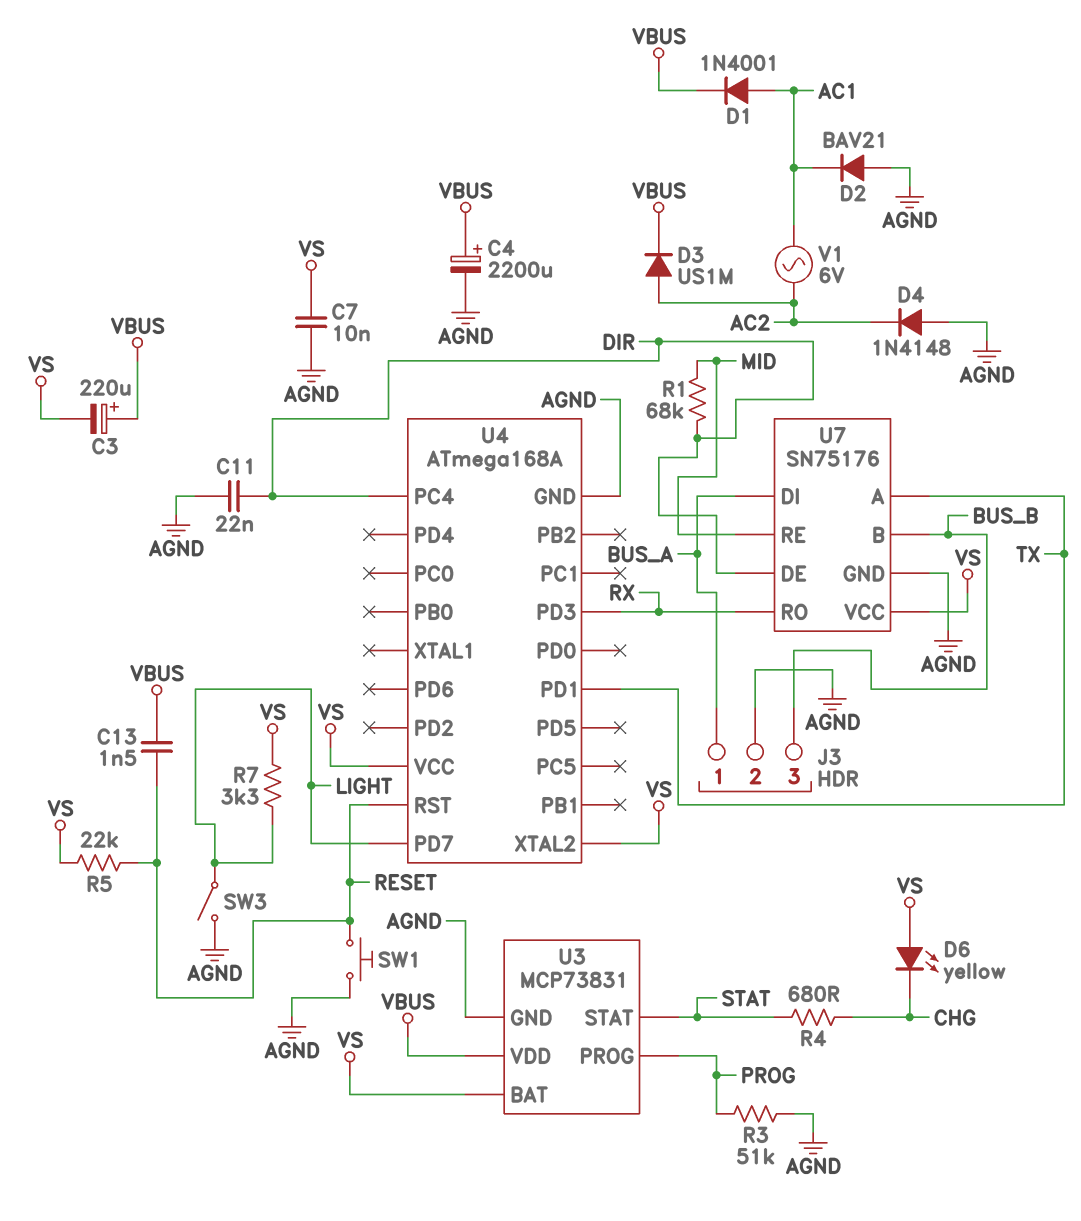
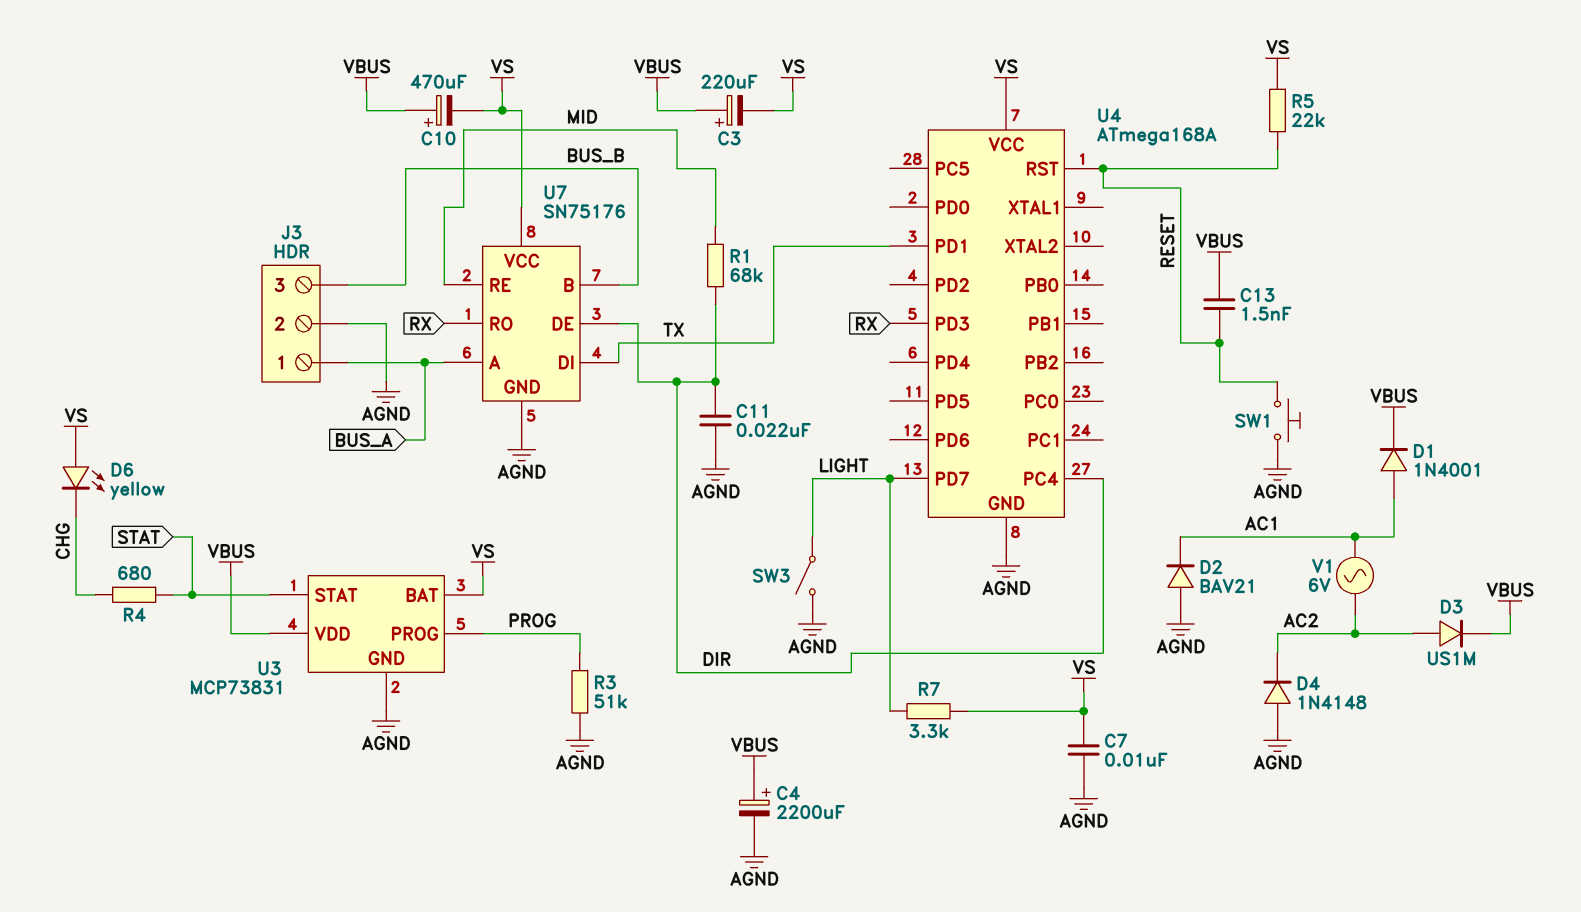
C10: none -> 470uF (plus VBUS, minus VS)
U4 pin XTAL2: VS -> none
U7 pin A: TX -> BUS_A
U7 pin DI: BUS_A -> TX

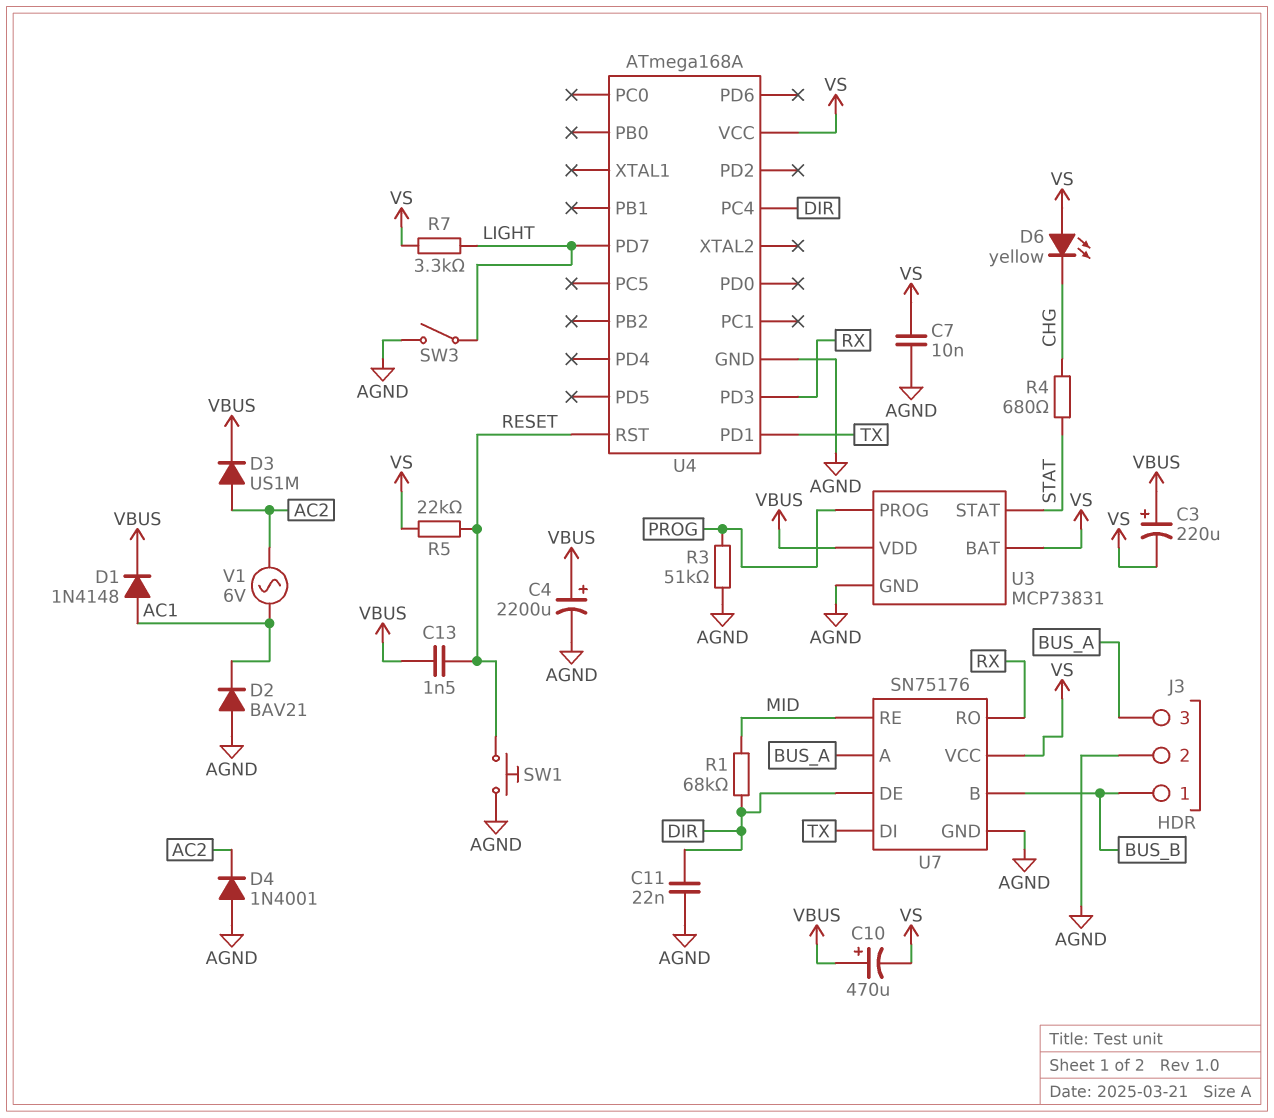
D1: diode 1N4001 (A AC1, K VBUS) -> diode 1N4148 (A AC1, K VBUS)
D4: diode 1N4148 (A AGND, K AC2) -> diode 1N4001 (A AGND, K AC2)
J3 pin 1: BUS_A -> BUS_B
J3 pin 3: BUS_B -> BUS_A

